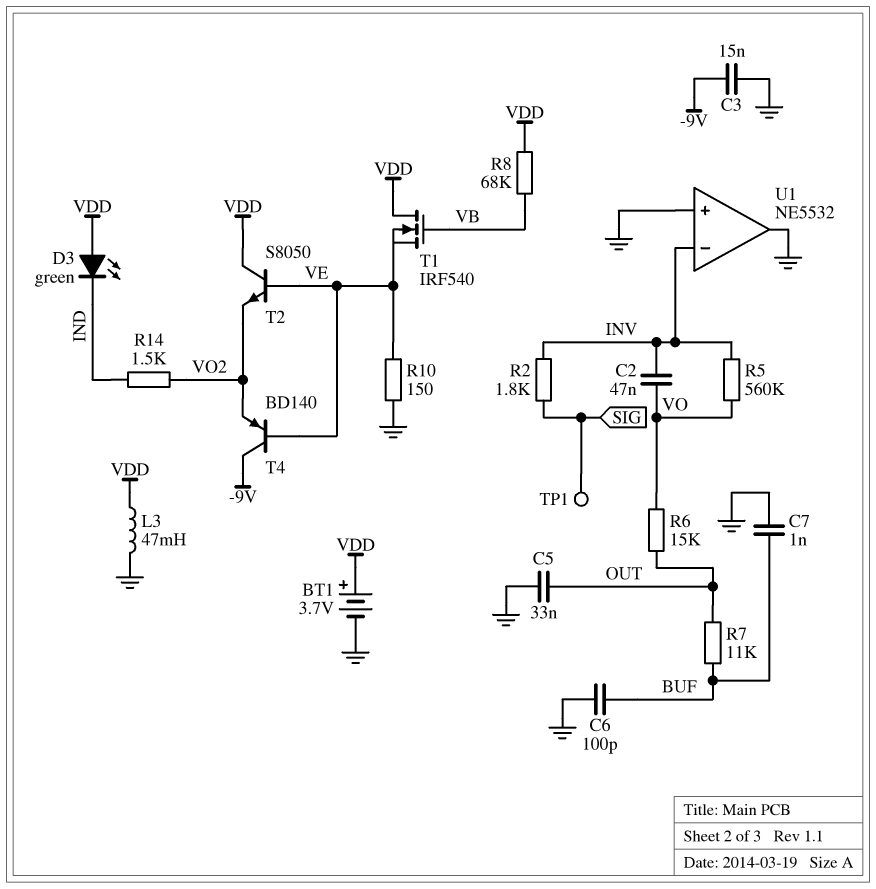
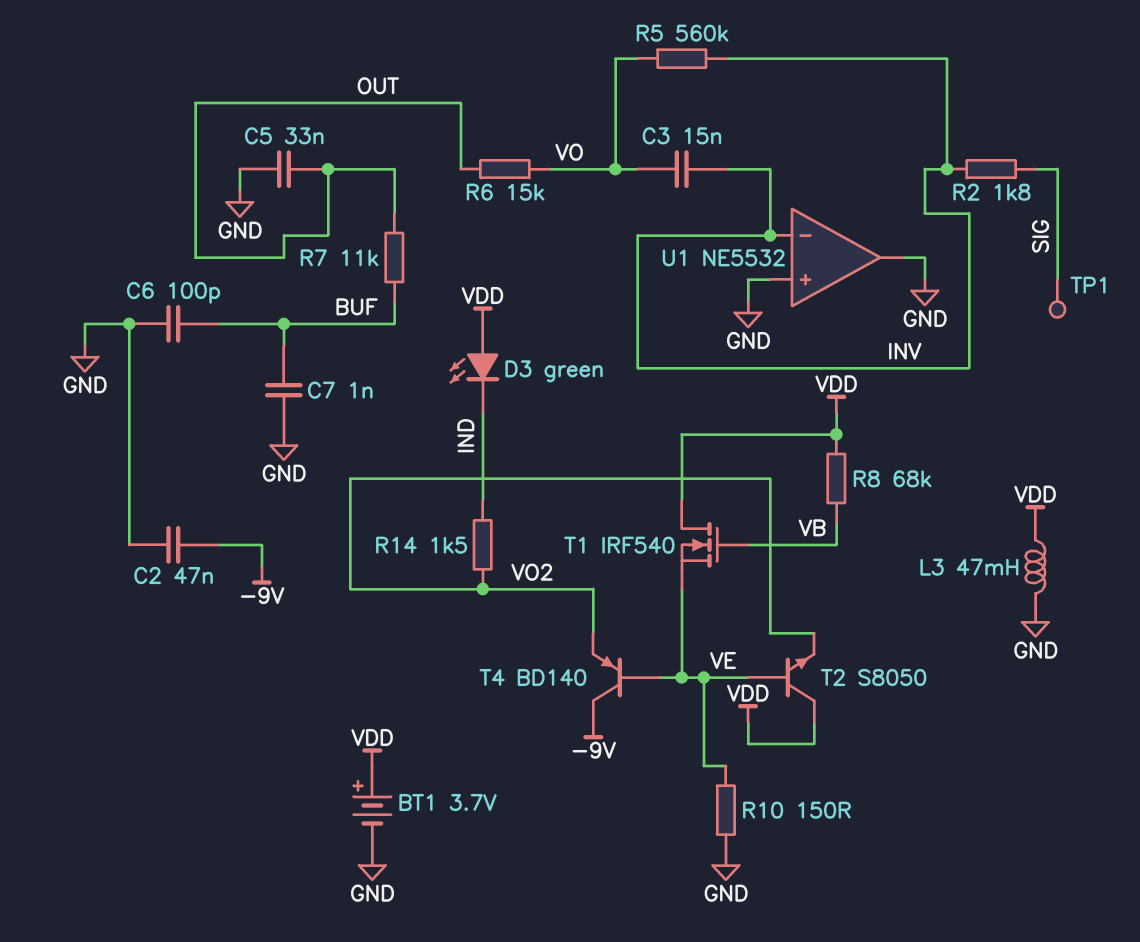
C2: 47nF (INV, VO) -> 47nF (-9V, GND)
C3: 15nF (-9V, GND) -> 15nF (INV, VO)

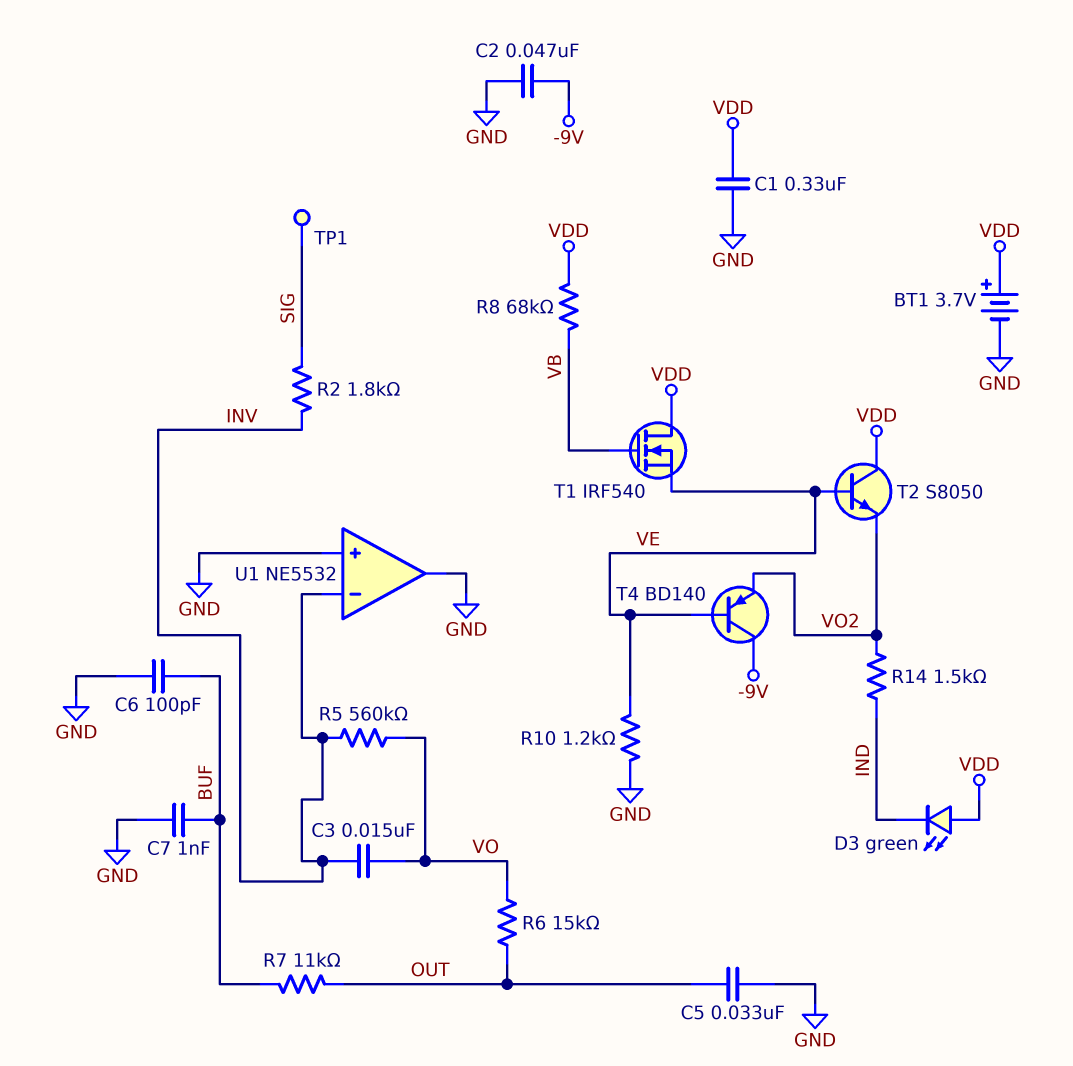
C1: none -> 330nF (GND, VDD)
L3: 47mH (GND, VDD) -> none
R10: 150 (GND, VE) -> 1.2k (GND, VE)

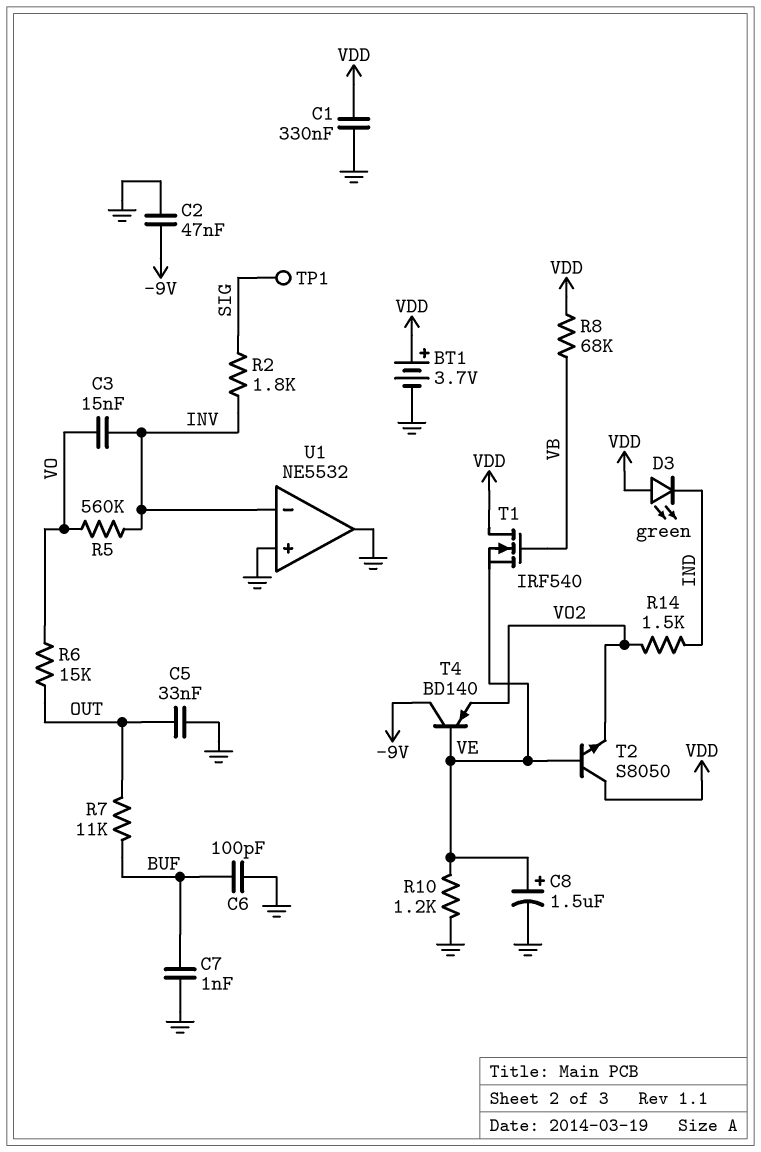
C8: none -> 1.5uF (plus VE, minus GND)

